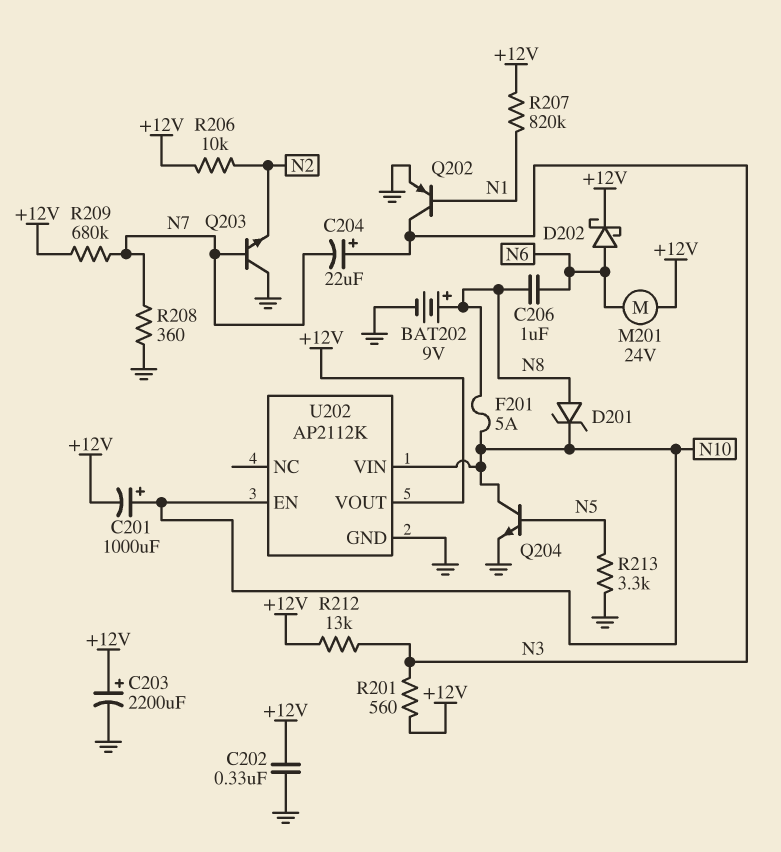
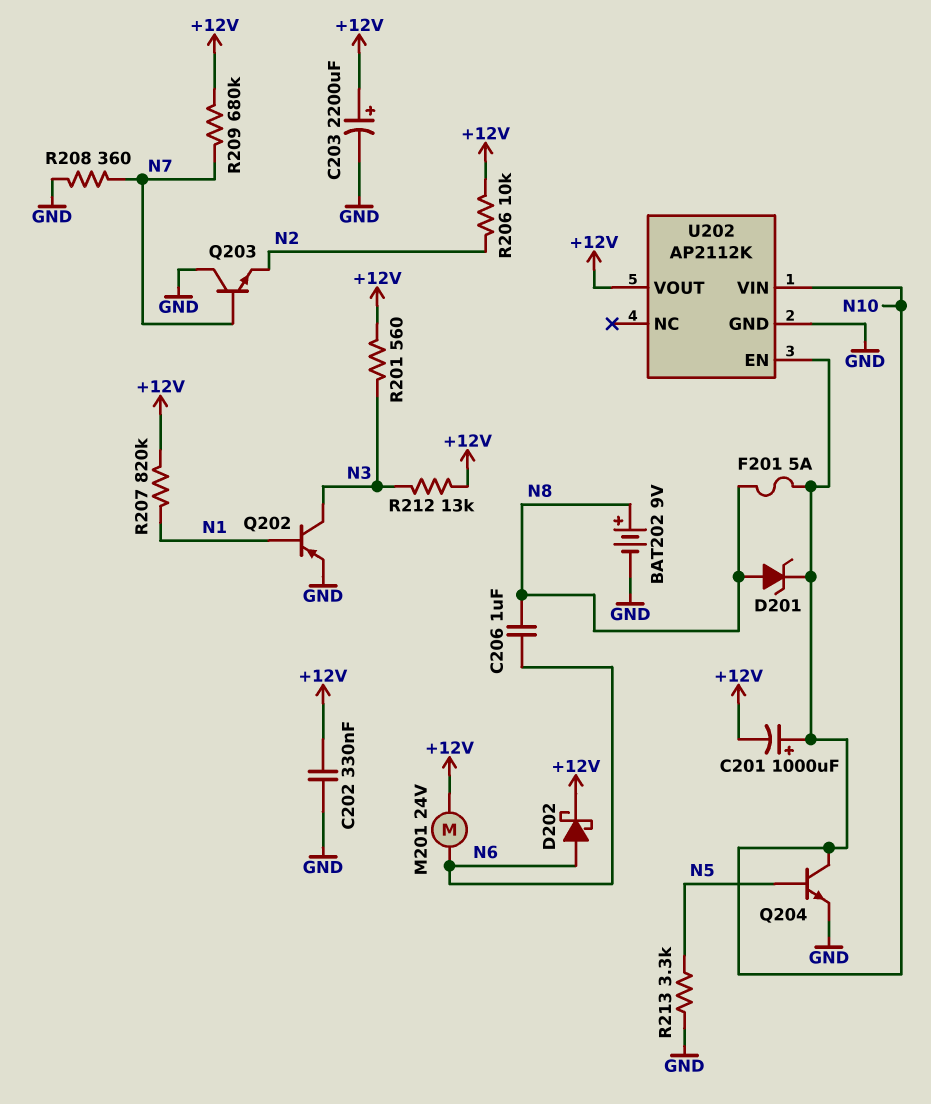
C204: 22uF (plus N3, minus N7) -> none

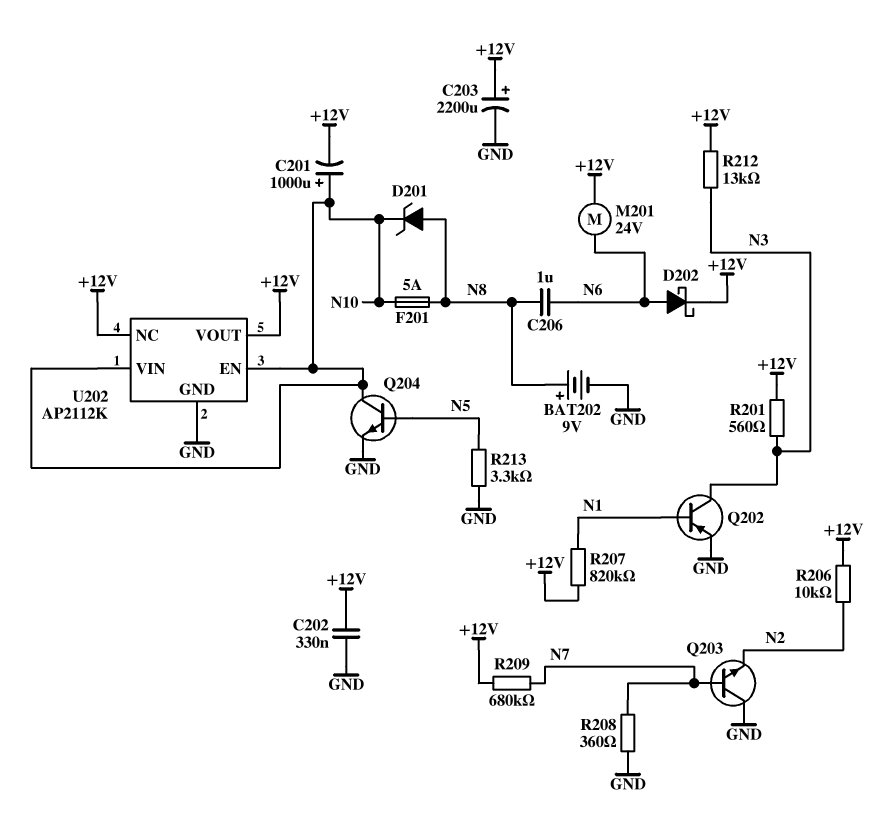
U202 pin NC: none -> +12V

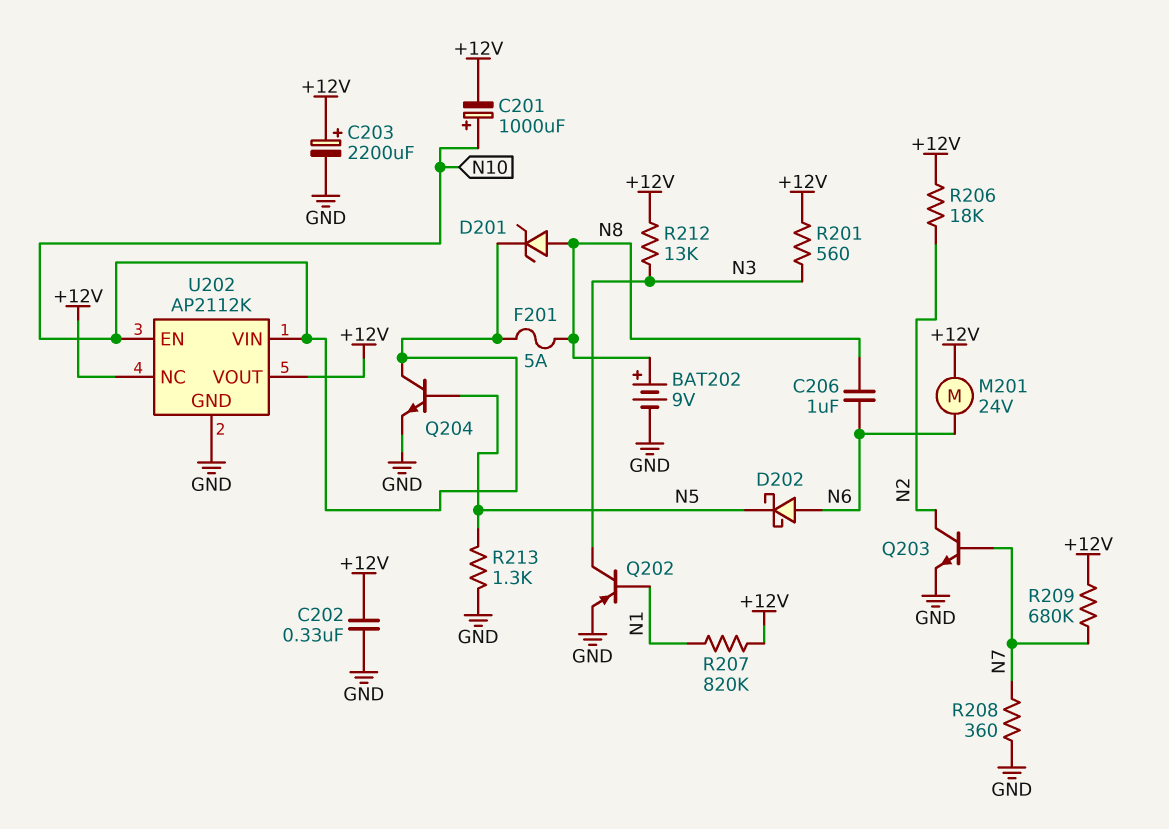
D202: schottky (A N6, K +12V) -> schottky (A N6, K N5)
Q203: NPN (B N7, C GND, E N2) -> NPN (B N7, C N2, E GND)
R206: 10k (+12V, N2) -> 18k (+12V, N2)
R213: 3.3k (GND, N5) -> 1.3k (GND, N5)

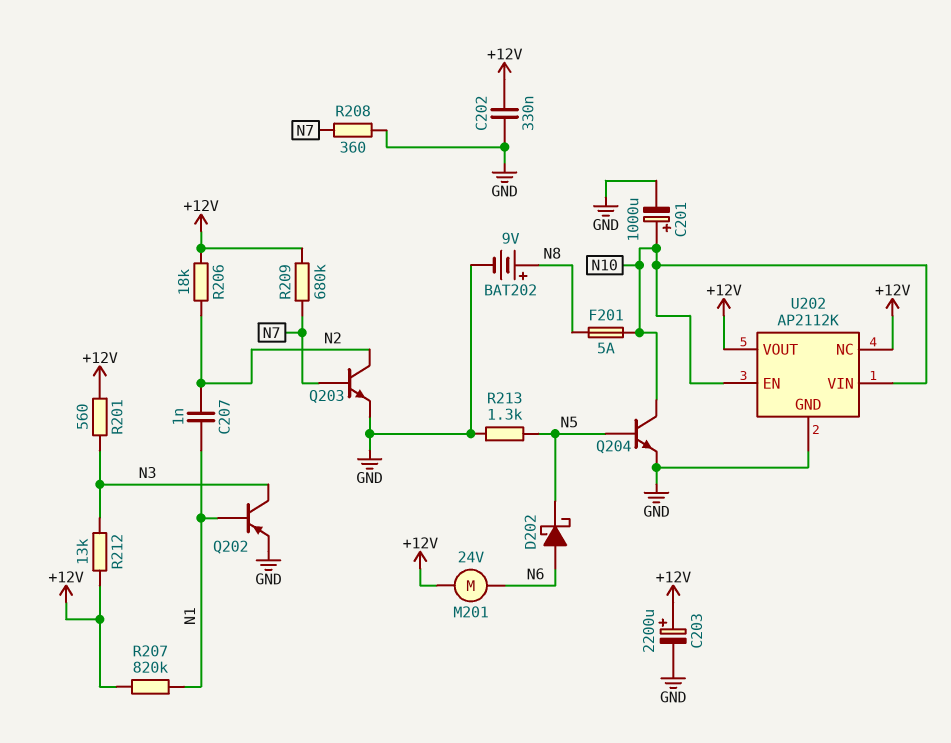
C201: 1000uF (plus N10, minus +12V) -> 1000uF (plus N10, minus GND)
C206: 1uF (N6, N8) -> none
C207: none -> 1nF (N1, N2)
D201: zener (A N8, K N10) -> none

